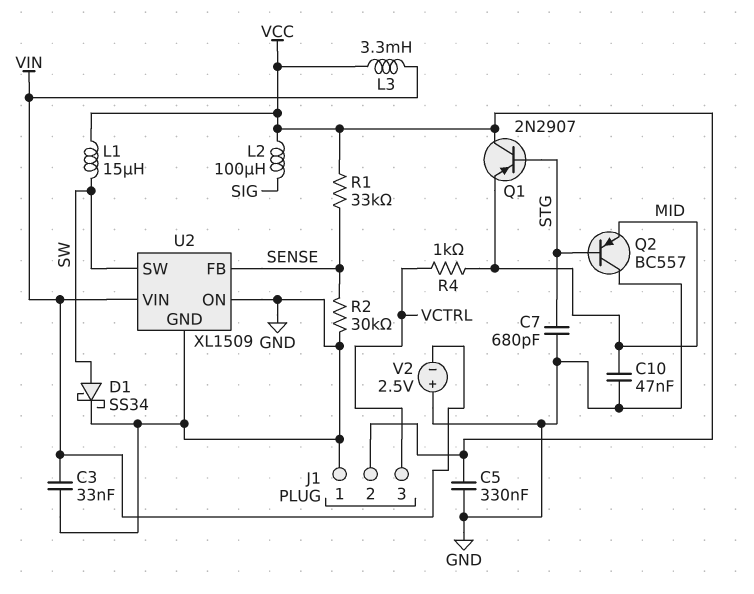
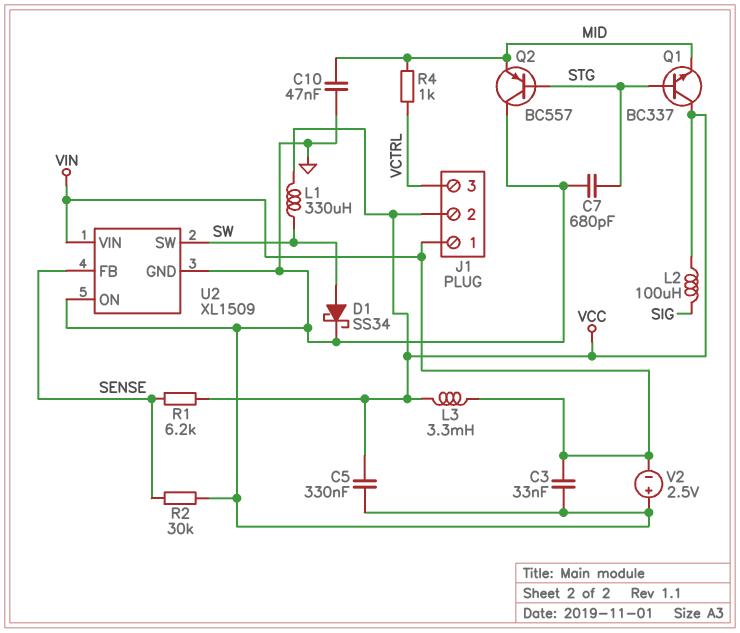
J1 pin 1: GND -> VIN
L1: 15uH (SW, VCC) -> 330uH (SW, VCC)
Q1: PNP 2N2907 (B STG, C VCC, E MID) -> NPN BC337 (B STG, C VCC, E MID)
R1: 33k (SENSE, VCC) -> 6.2k (SENSE, VCC)

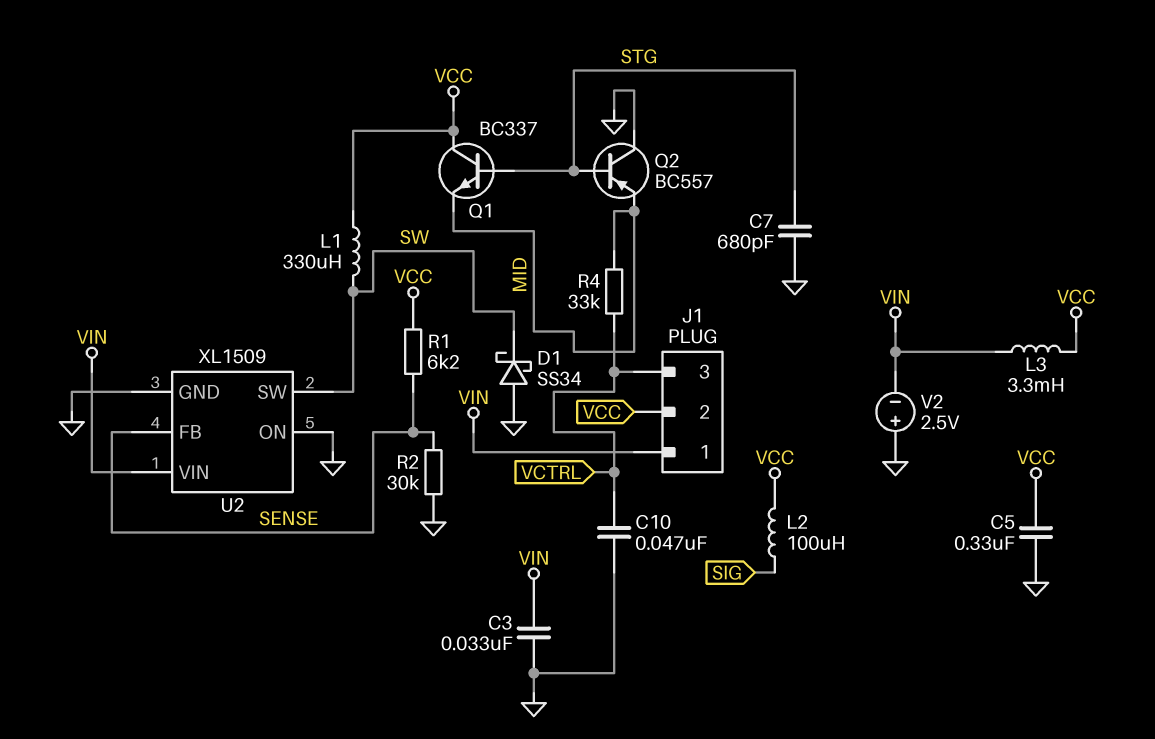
C10: 47nF (GND, MID) -> 47nF (GND, VCTRL)
D1: schottky SS34 (A SW, K GND) -> schottky SS34 (A GND, K SW)
R4: 1k (MID, VCTRL) -> 33k (MID, VCTRL)

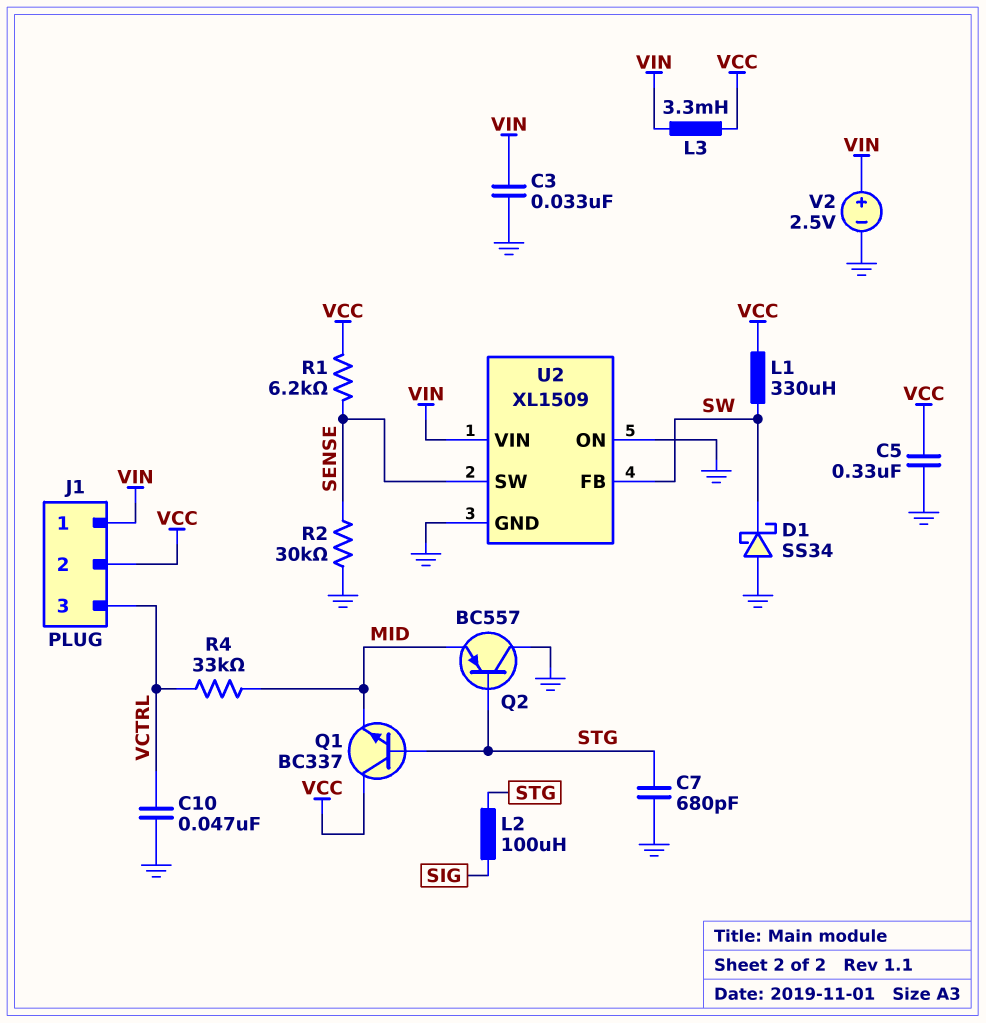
L2: 100uH (SIG, VCC) -> 100uH (SIG, STG)
U2 pin FB: SENSE -> SW
U2 pin SW: SW -> SENSE
V2: 2.5V (plus GND, minus VIN) -> 2.5V (plus VIN, minus GND)

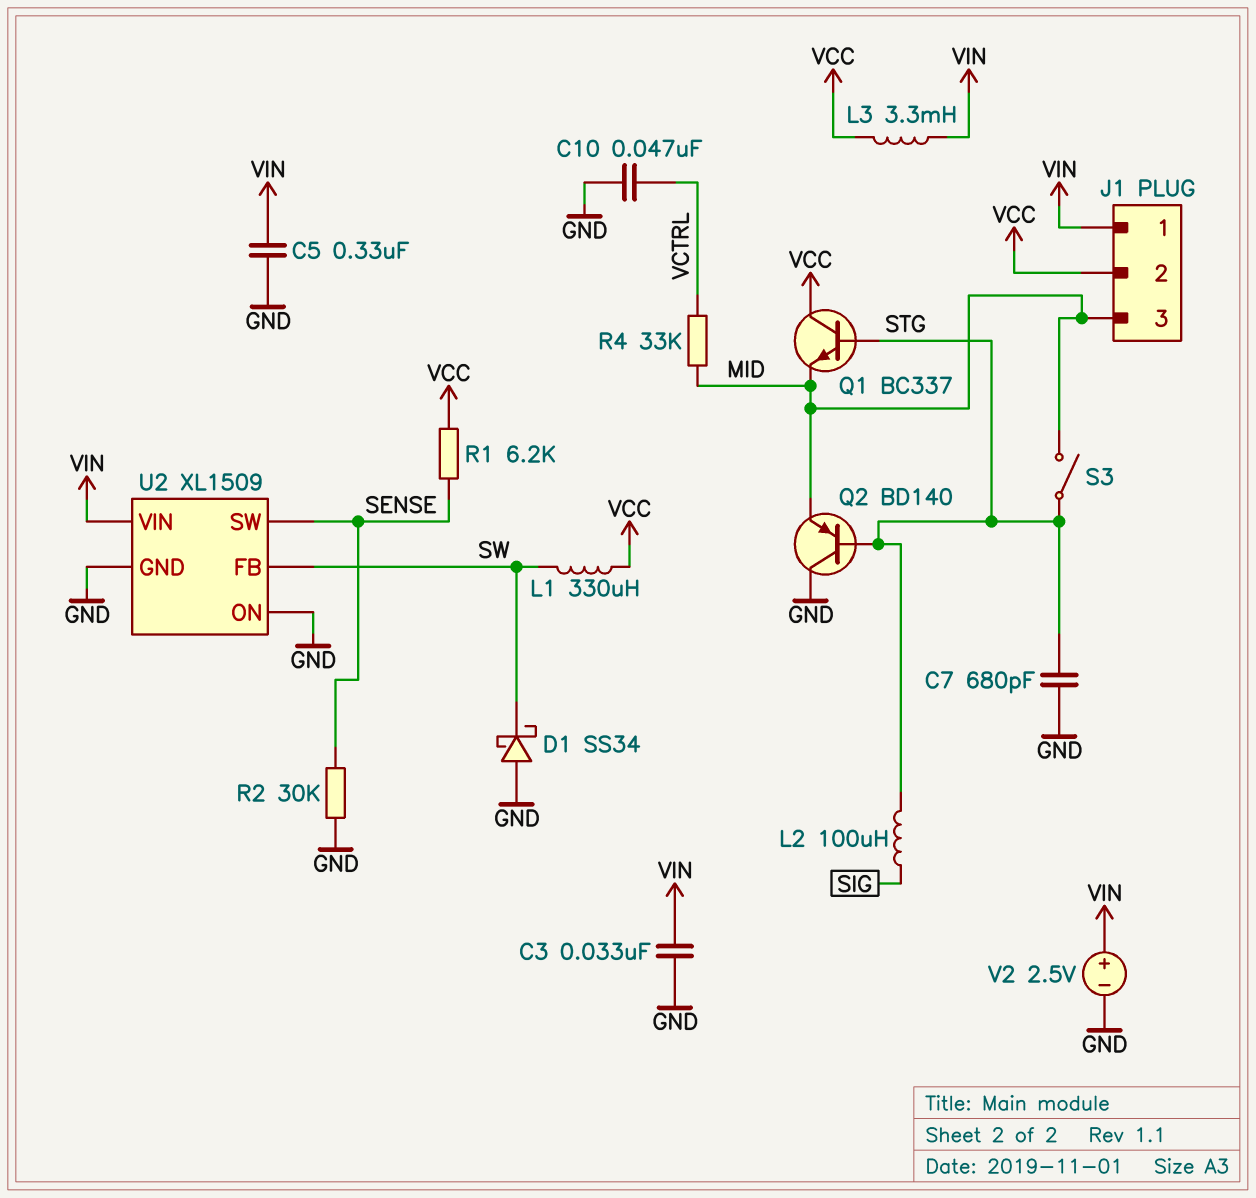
C5: 330nF (GND, VCC) -> 330nF (GND, VIN)
J1 pin 3: VCTRL -> MID
Q2: PNP BC557 (B STG, C GND, E MID) -> PNP BD140 (B STG, C GND, E MID)
S3: none -> switch (MID, STG)

